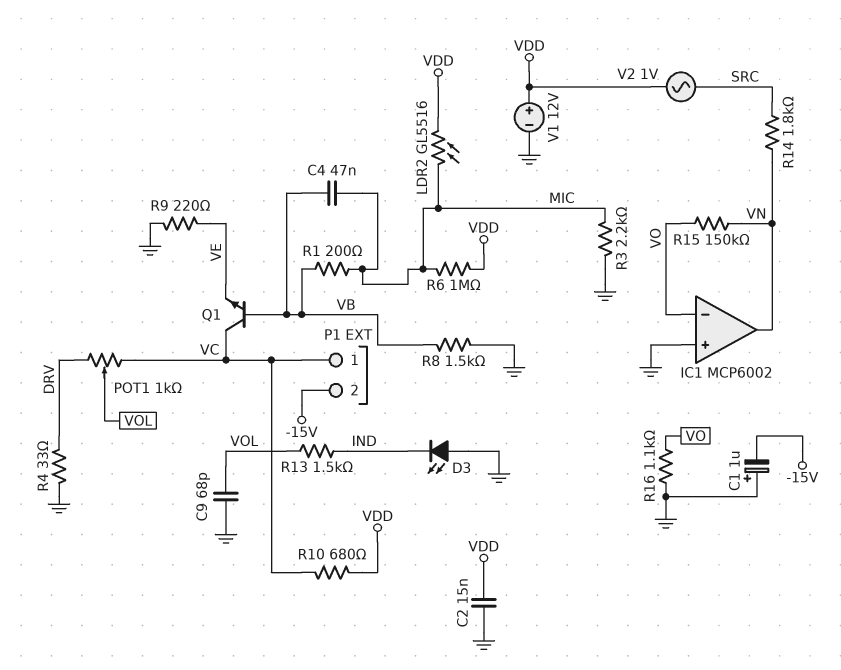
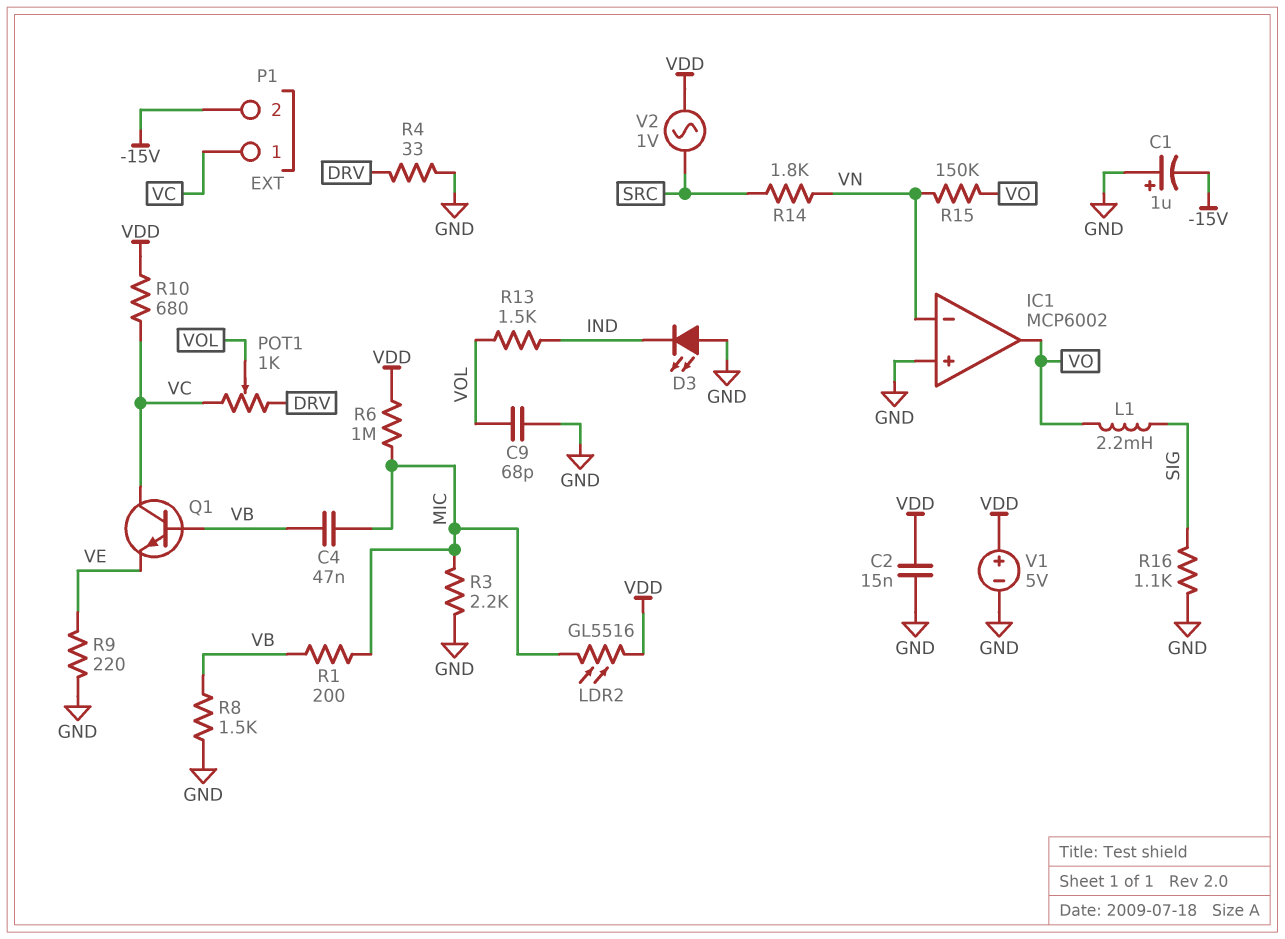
IC1 pin in-: VO -> VN
IC1 pin out: VN -> VO
L1: none -> 2.2mH (SIG, VO)
R16: 1.1k (GND, VO) -> 1.1k (GND, SIG)
V1: 12V (plus VDD, minus GND) -> 5V (plus VDD, minus GND)

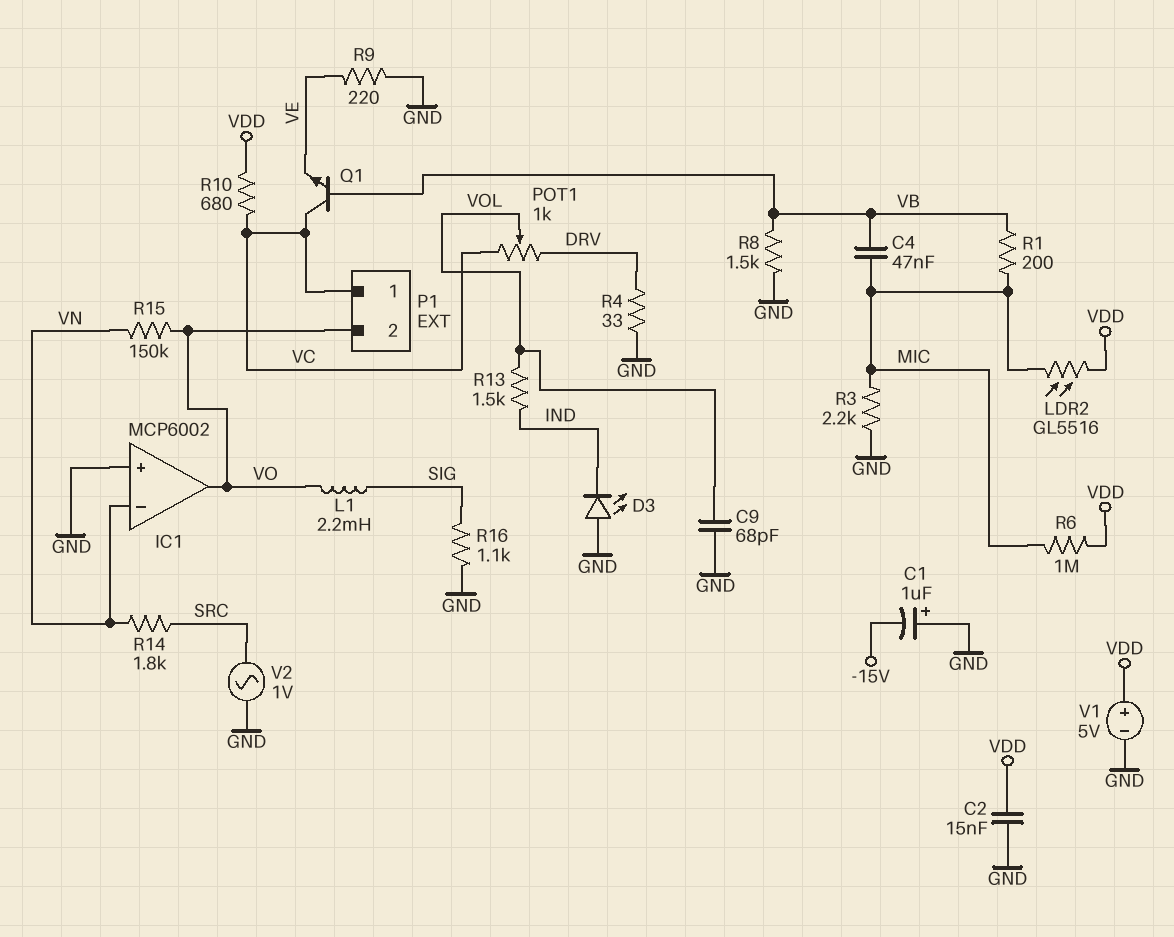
P1 pin 2: -15V -> VO
V2: AC 1V (SRC, VDD) -> AC 1V (GND, SRC)

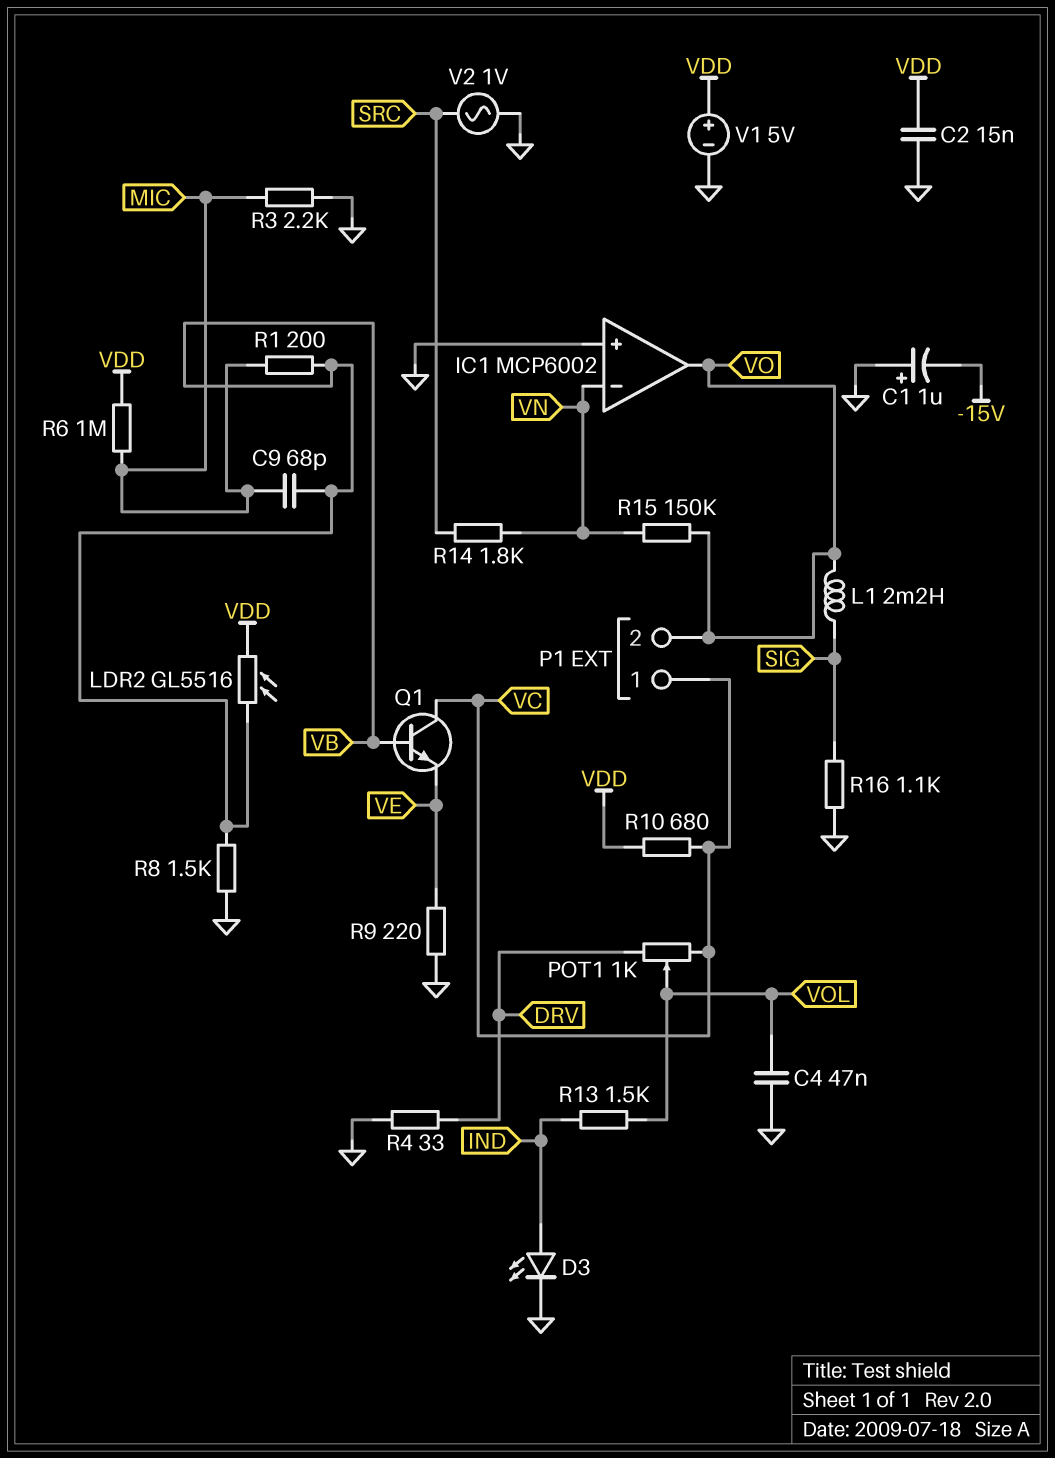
C4: 47nF (MIC, VB) -> 47nF (GND, VOL)
C9: 68pF (GND, VOL) -> 68pF (MIC, VB)
D3: LED (A GND, K IND) -> LED (A IND, K GND)
LDR2: GL5516 (MIC, VDD) -> GL5516 (VB, VDD)

